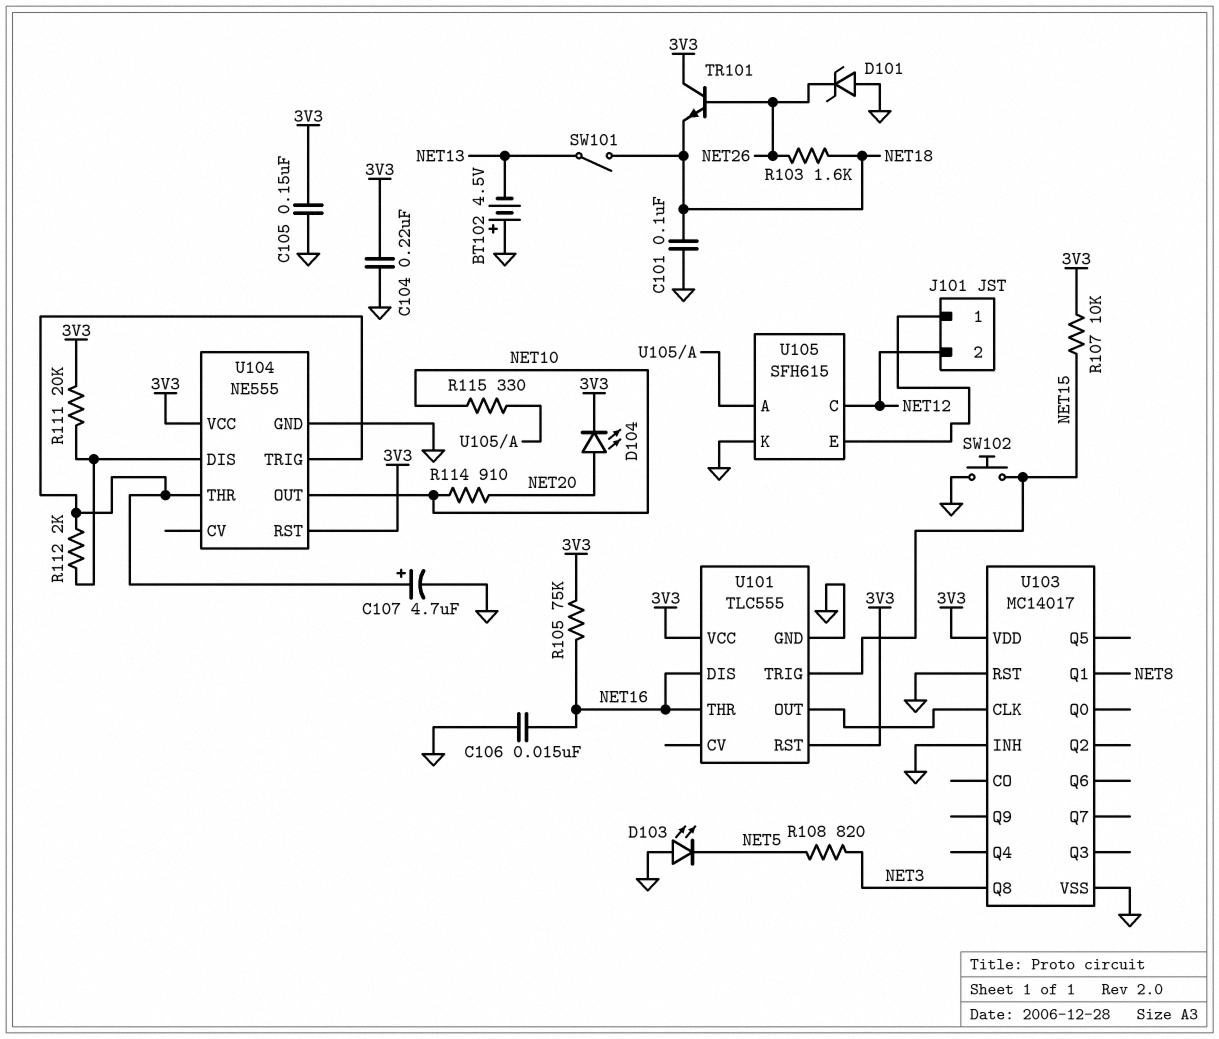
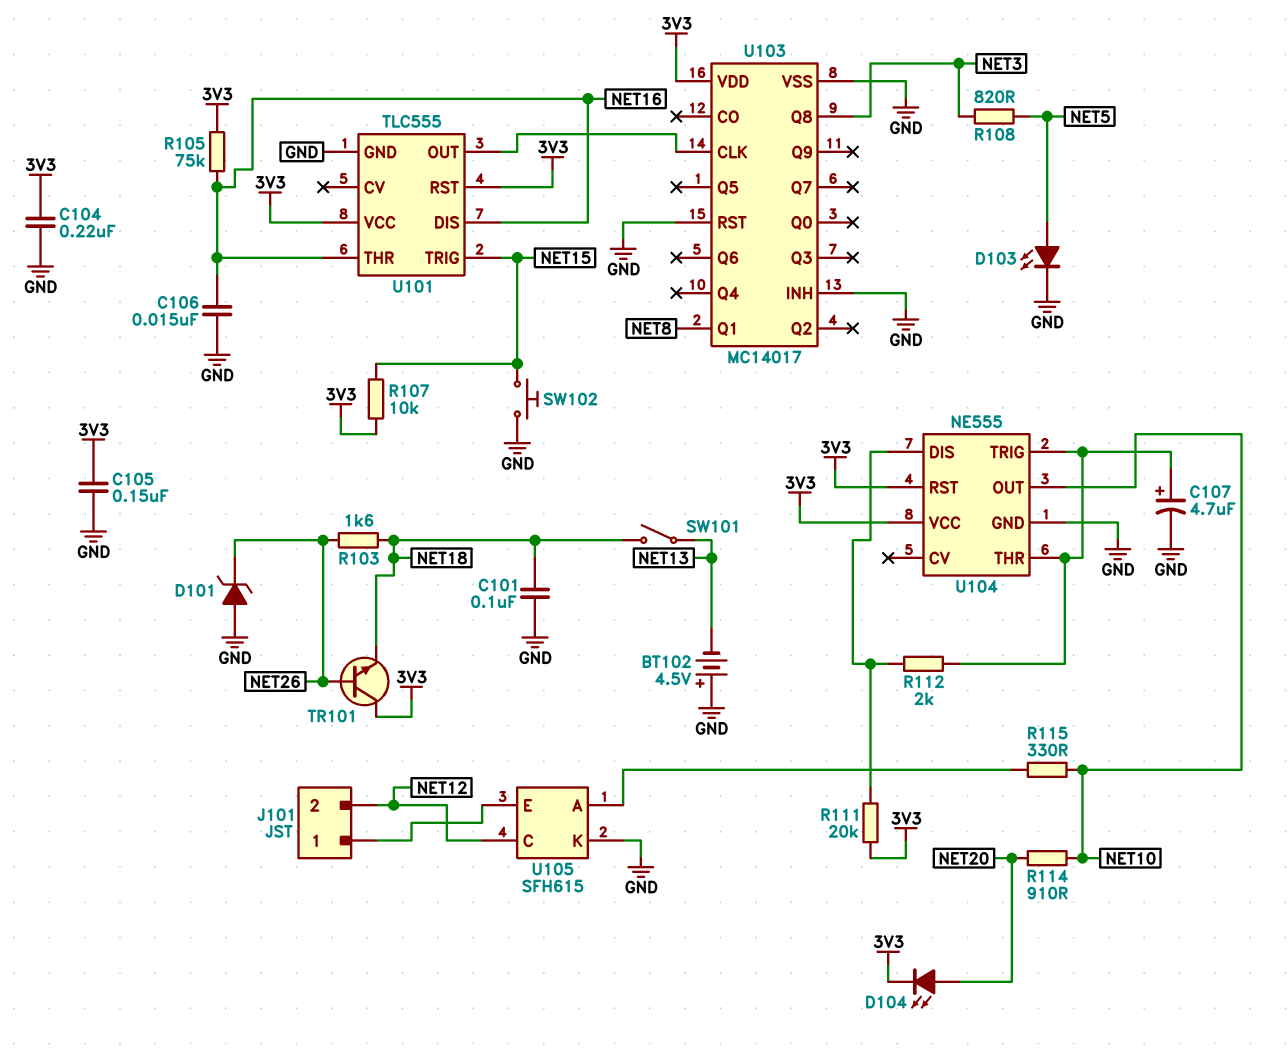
D103: LED (A GND, K NET5) -> LED (A NET5, K GND)

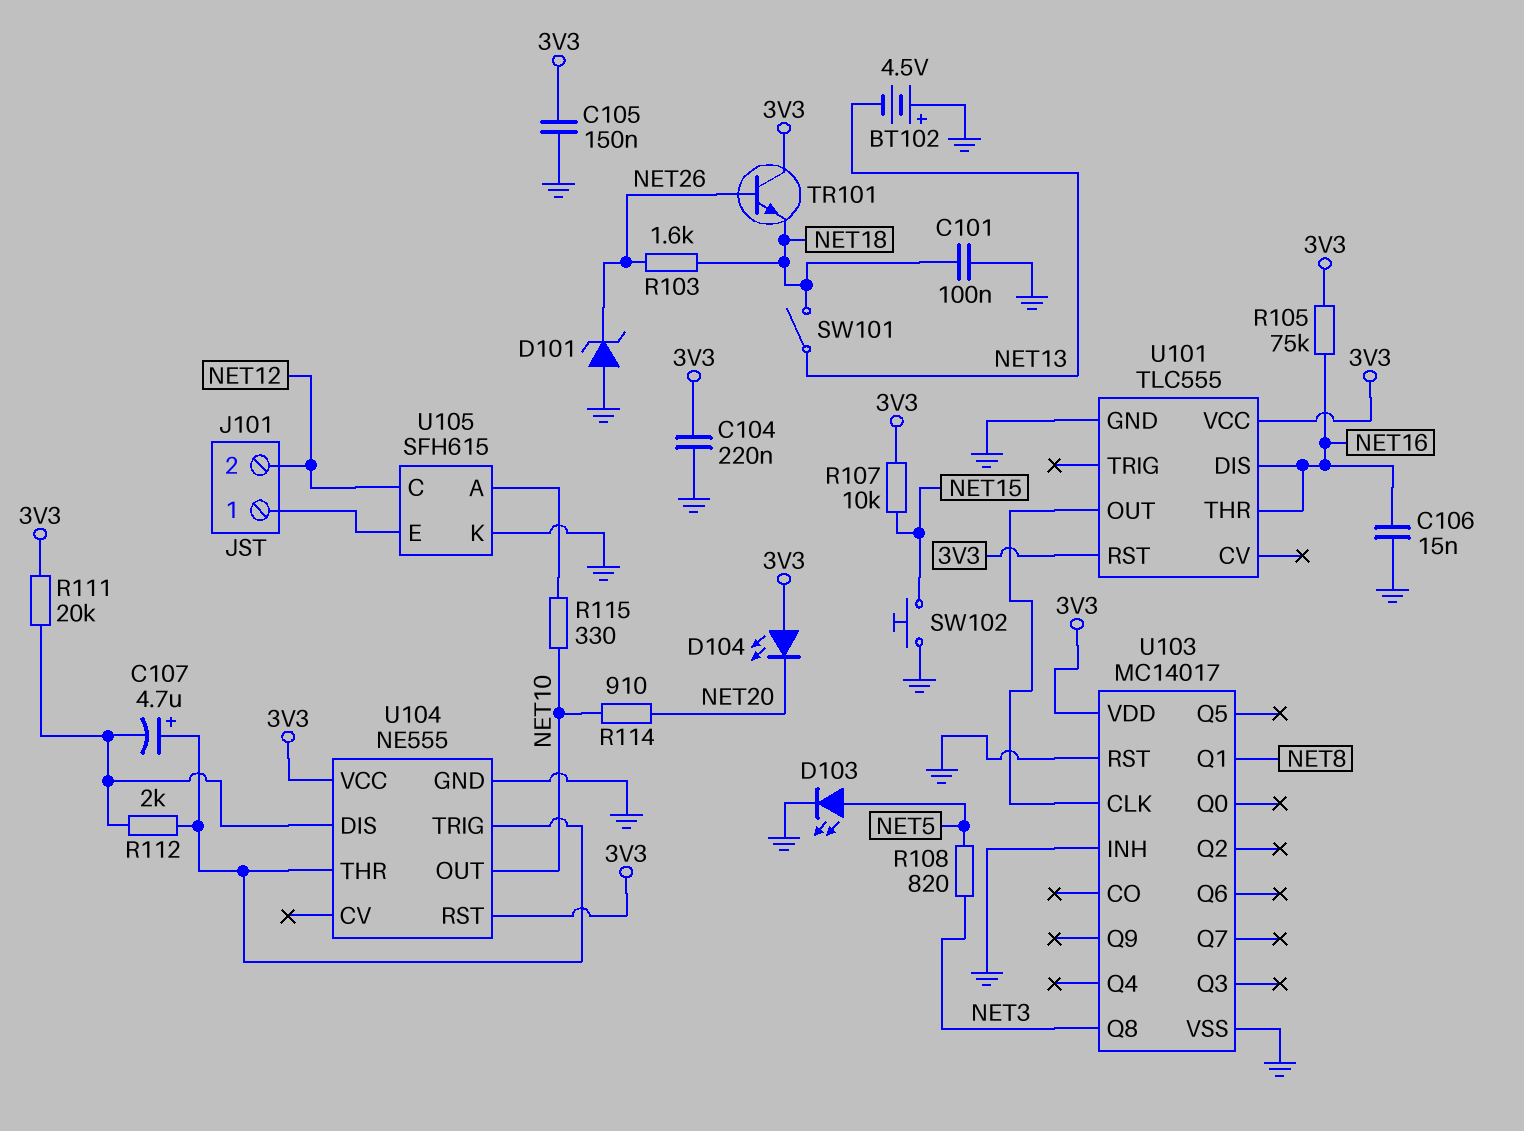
C107: 4.7uF (plus U104/THR, minus GND) -> 4.7uF (plus U104/THR, minus U104/DIS)
D104: LED (A NET20, K 3V3) -> LED (A 3V3, K NET20)
U101 pin TRIG: NET15 -> none

